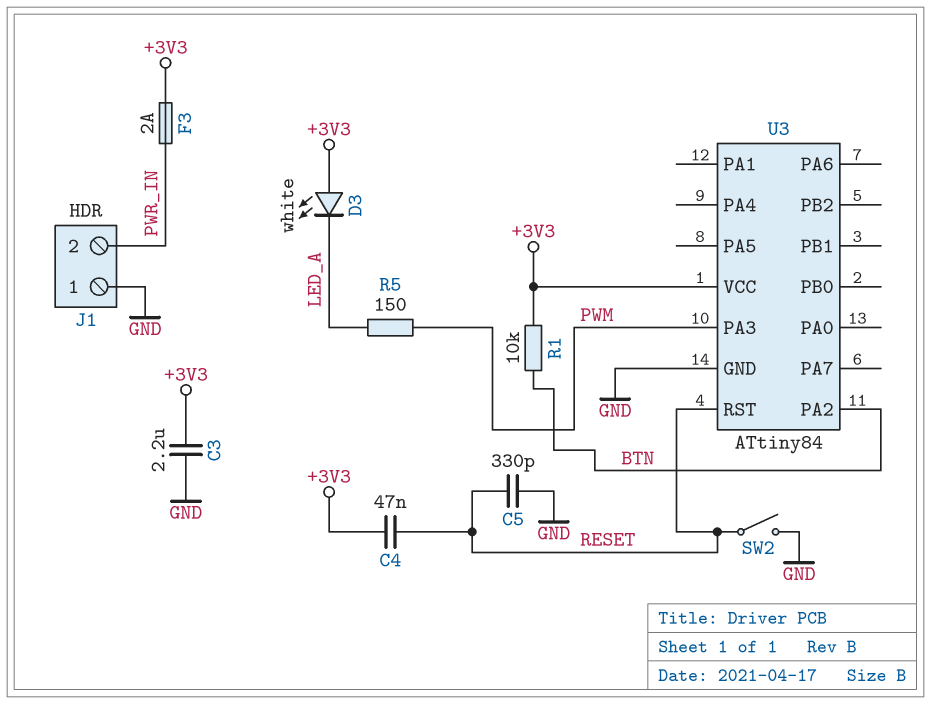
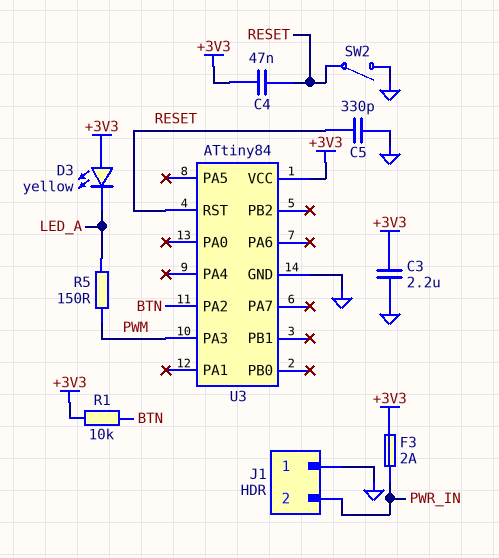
D3: LED white (A +3V3, K LED_A) -> LED yellow (A +3V3, K LED_A)

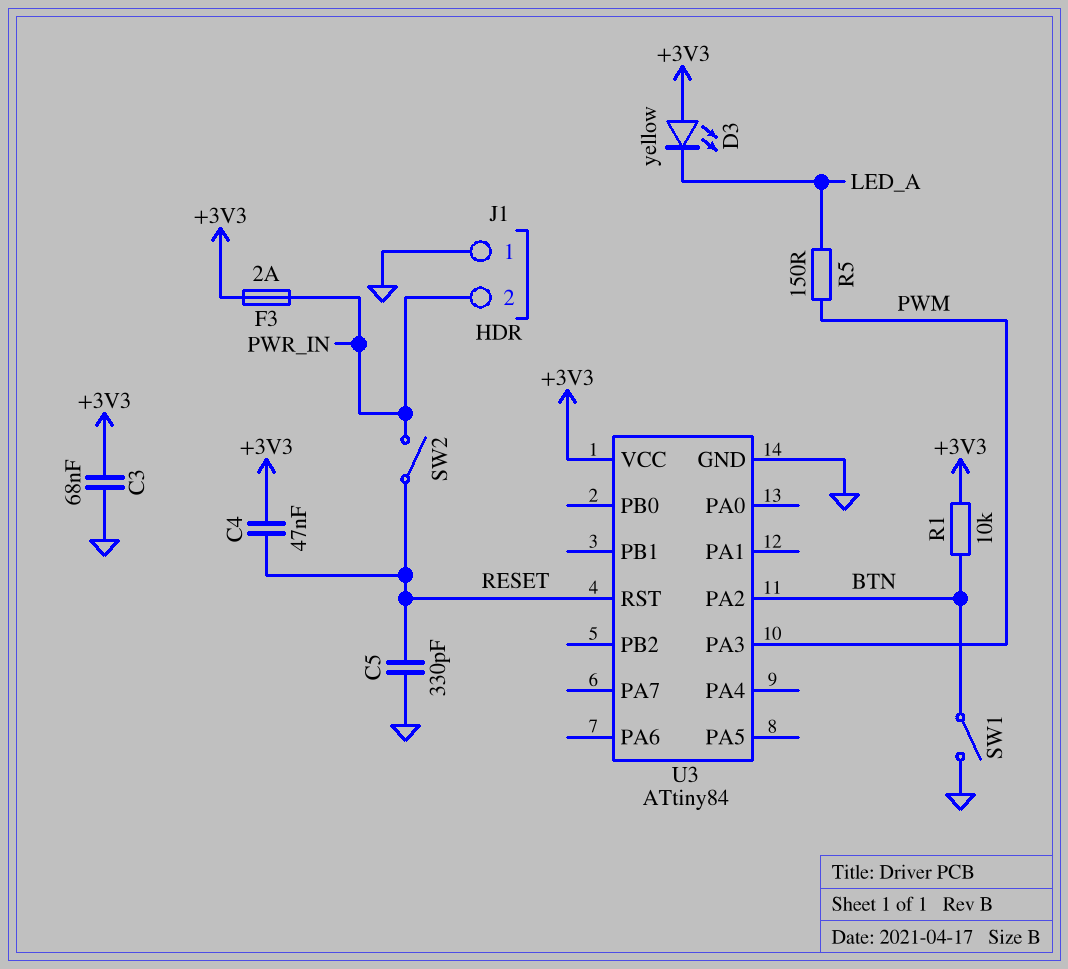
C3: 2.2uF (+3V3, GND) -> 68nF (+3V3, GND)
SW1: none -> switch (BTN, GND)
SW2: switch (GND, RESET) -> switch (PWR_IN, RESET)

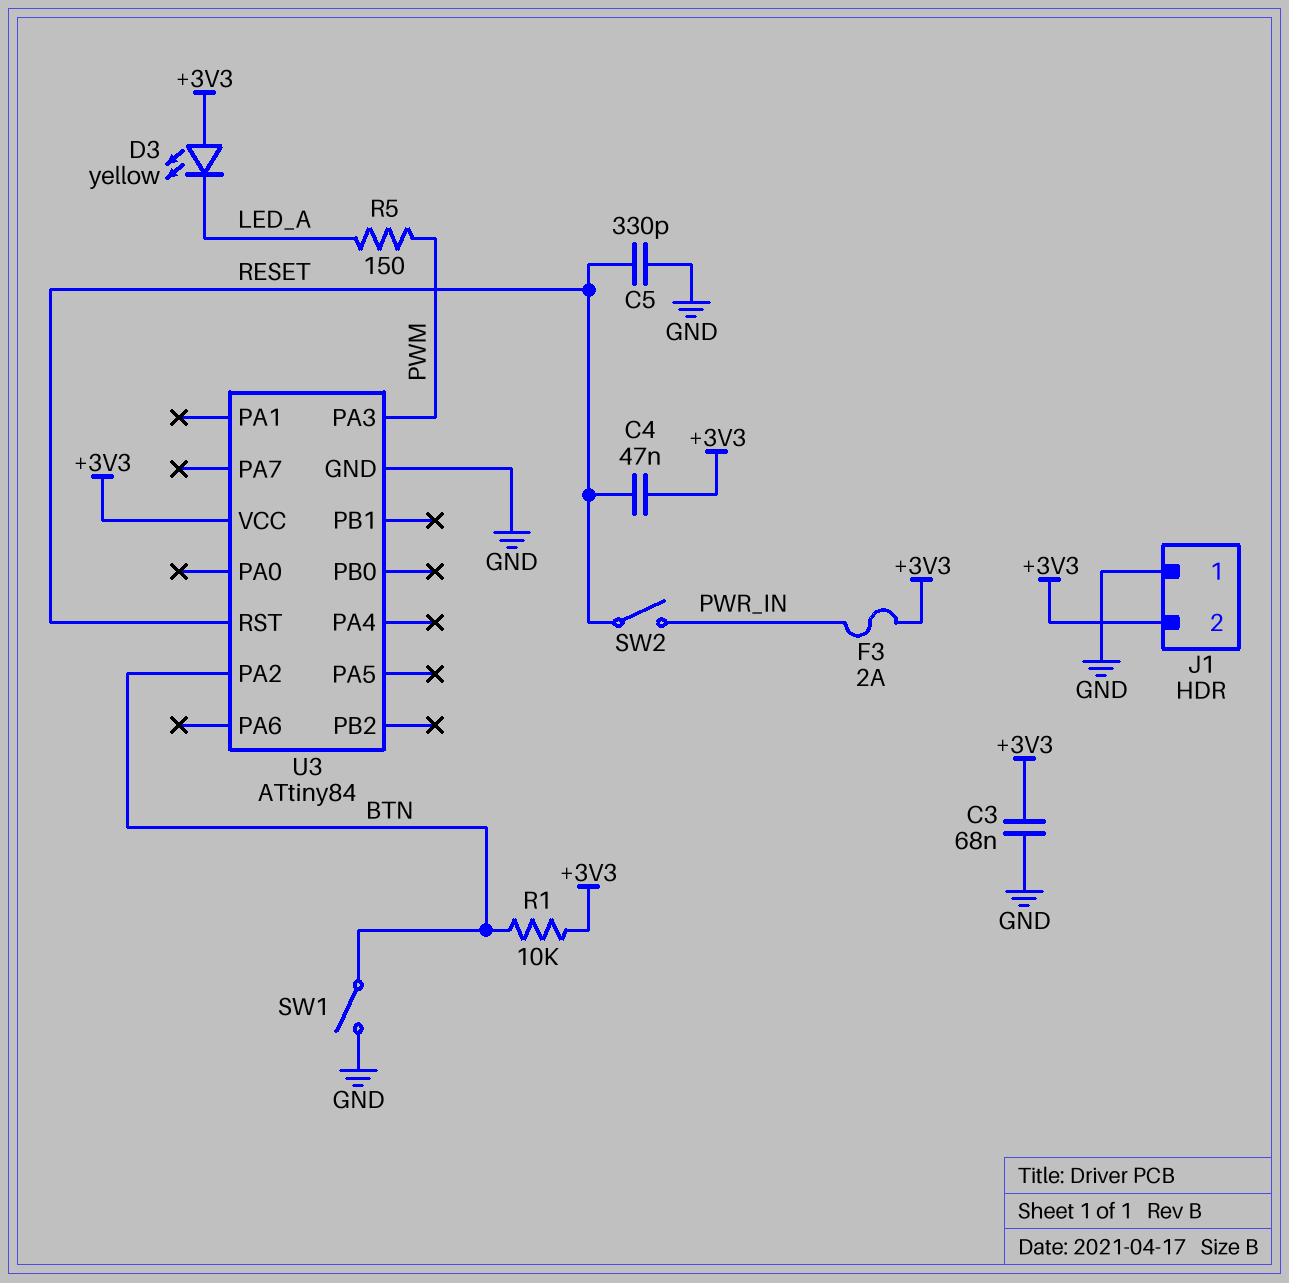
J1 pin 2: PWR_IN -> +3V3

